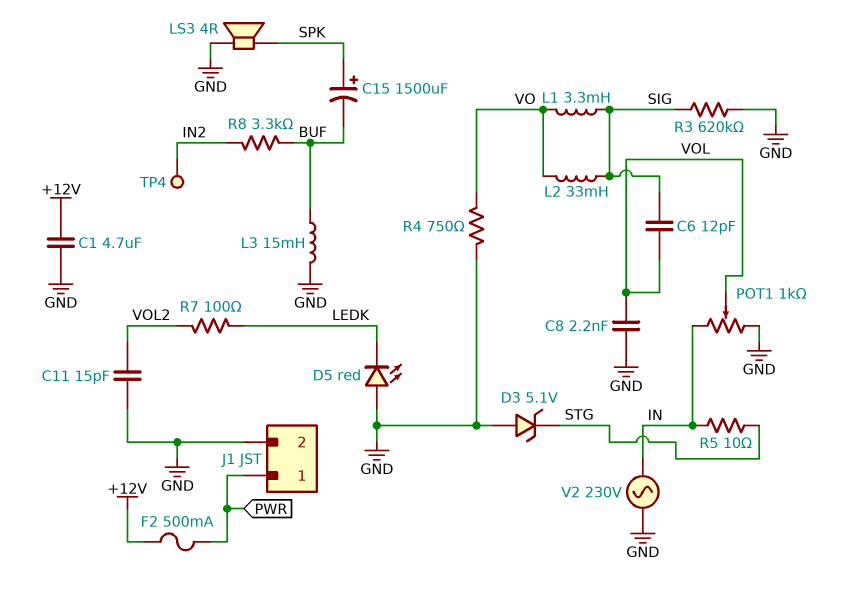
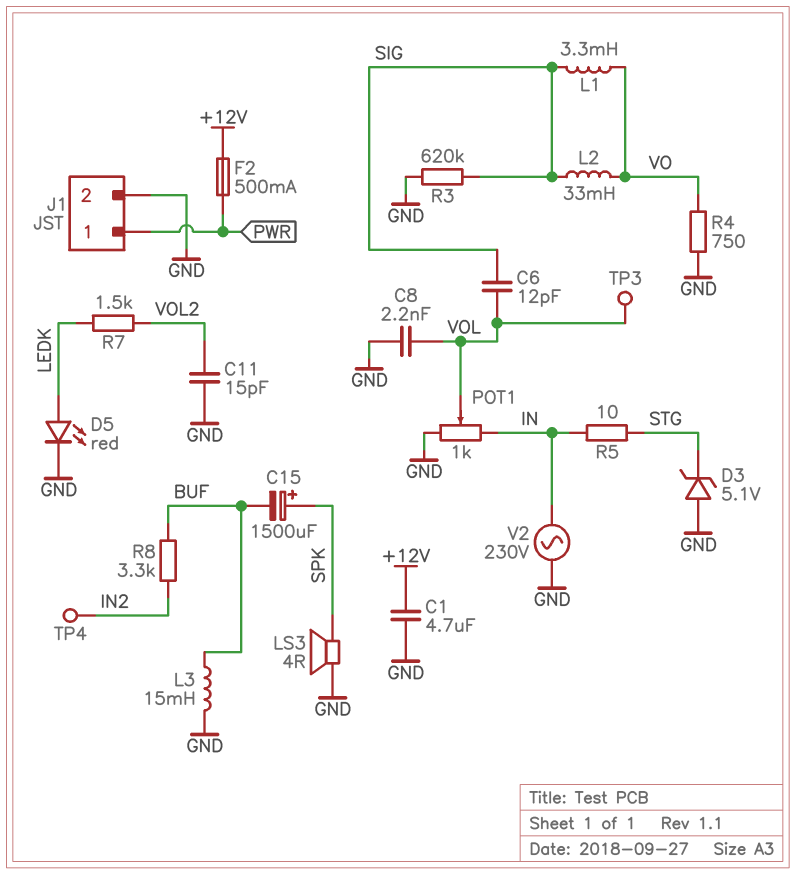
D5: LED red (A GND, K LEDK) -> LED red (A LEDK, K GND)
R7: 100 (LEDK, VOL2) -> 1.5k (LEDK, VOL2)
TP3: none -> test point (VOL)

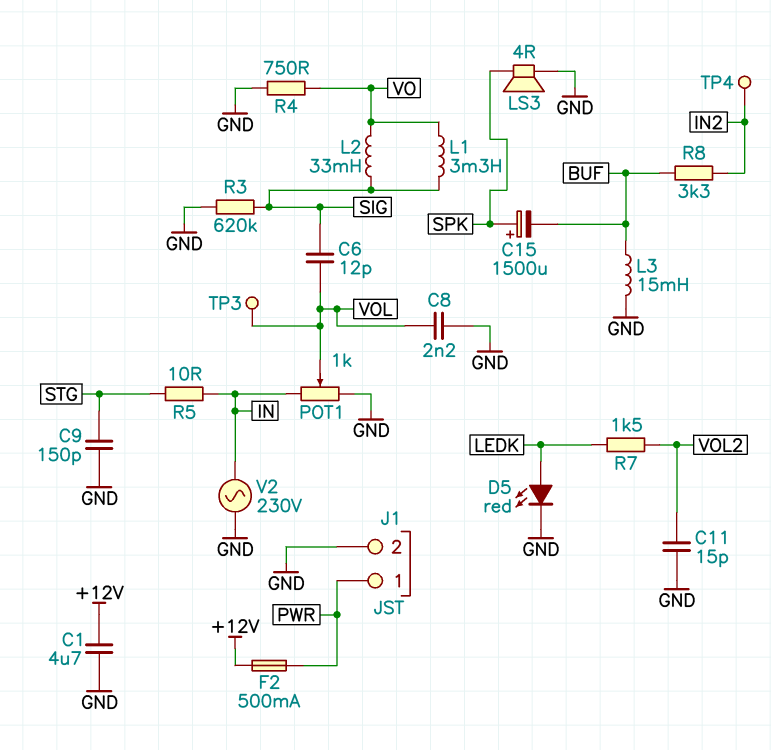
C9: none -> 150pF (GND, STG)
D3: zener 5.1V (A GND, K STG) -> none

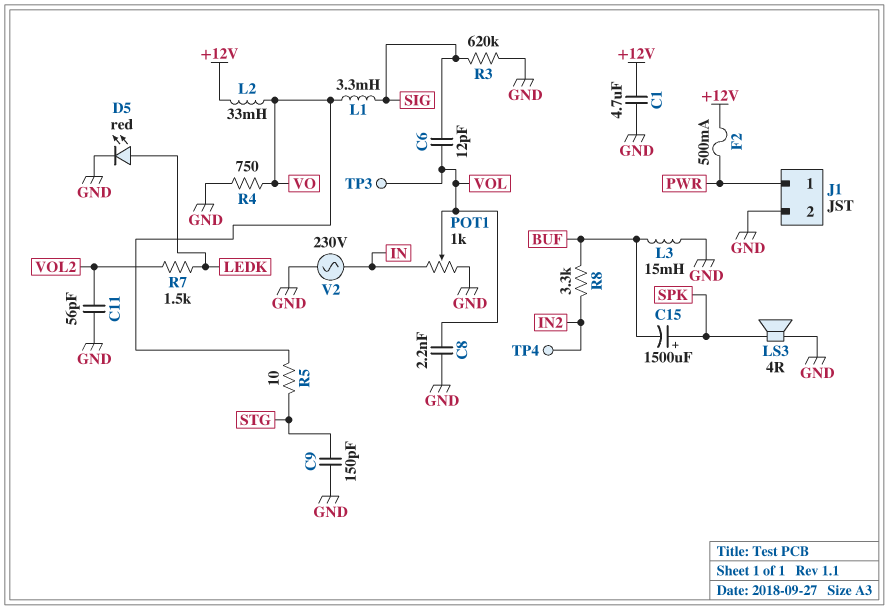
C11: 15pF (GND, VOL2) -> 56pF (GND, VOL2)
L2: 33mH (SIG, VO) -> 33mH (+12V, VO)
R5: 10 (IN, STG) -> 10 (STG, VO)

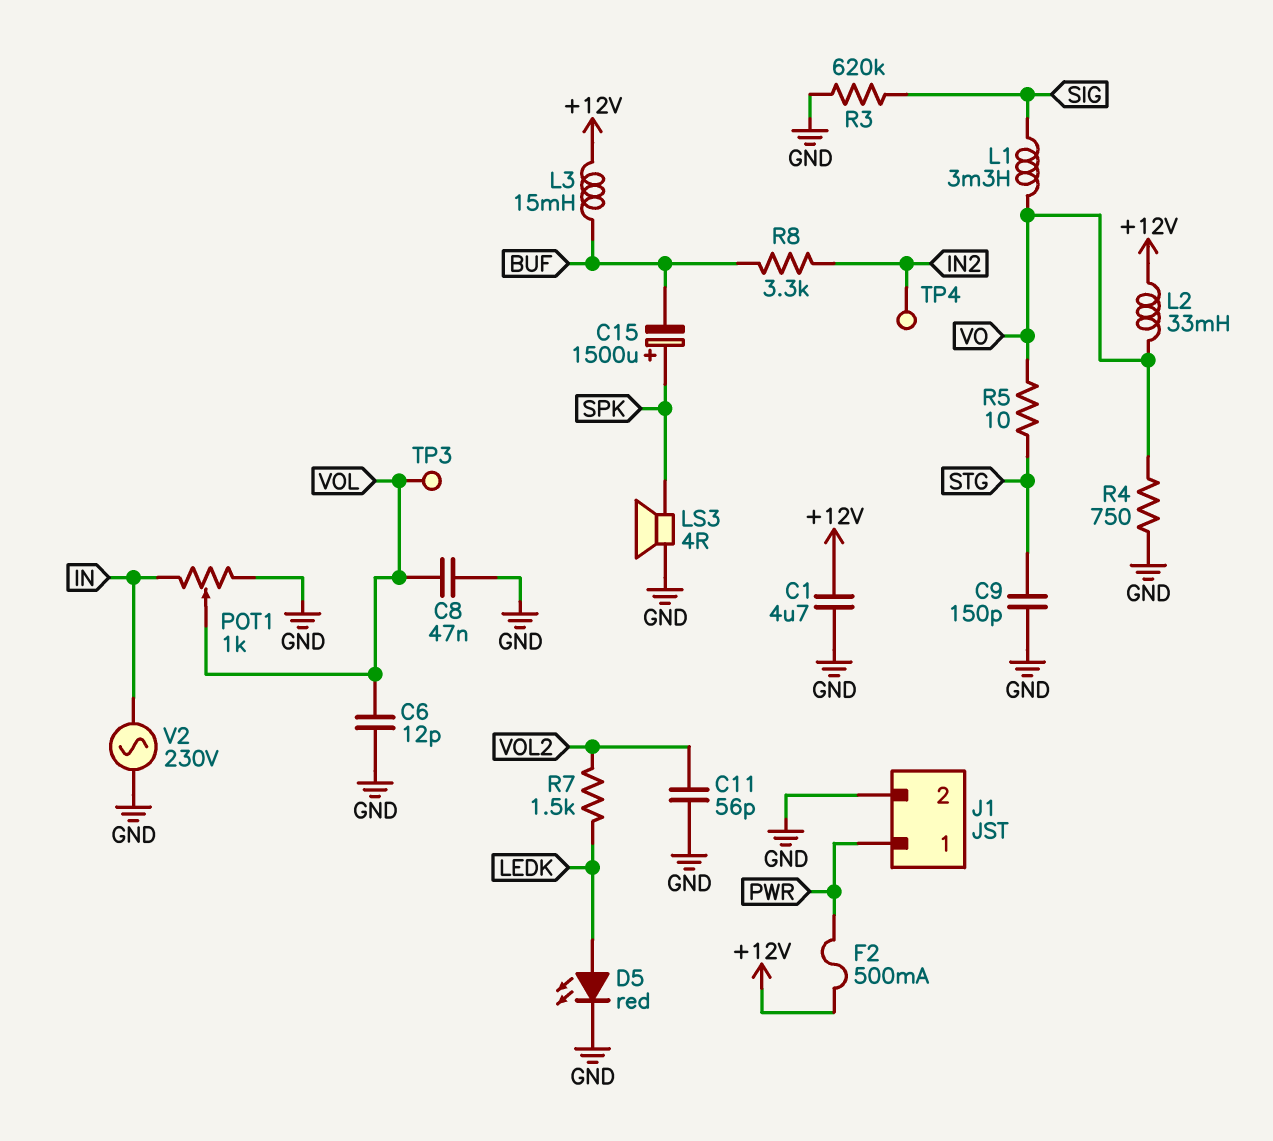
C6: 12pF (SIG, VOL) -> 12pF (GND, VOL)
C8: 2.2nF (GND, VOL) -> 47nF (GND, VOL)
L3: 15mH (BUF, GND) -> 15mH (+12V, BUF)

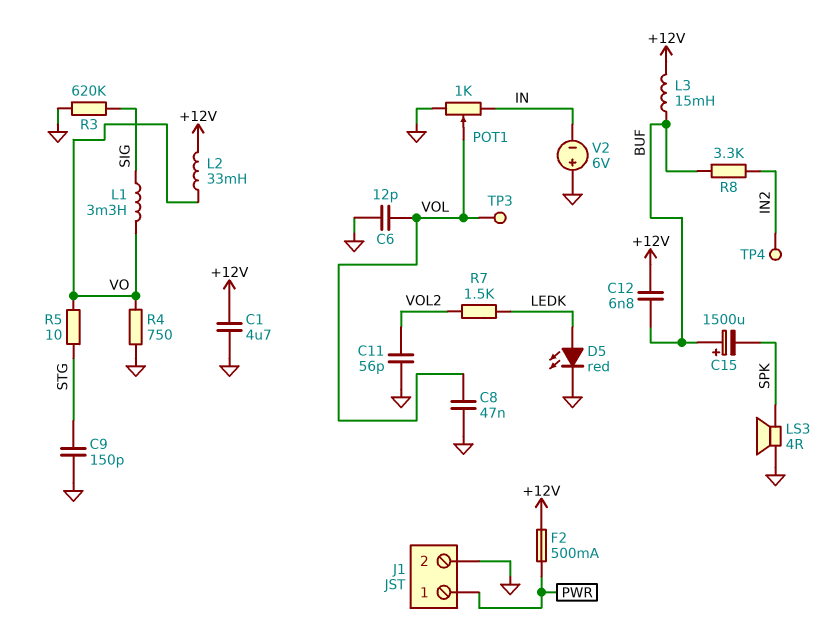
C12: none -> 6.8nF (+12V, BUF)
C15: 1500uF (plus SPK, minus BUF) -> 1500uF (plus BUF, minus SPK)
V2: AC 230V (GND, IN) -> 6V (plus GND, minus IN)

